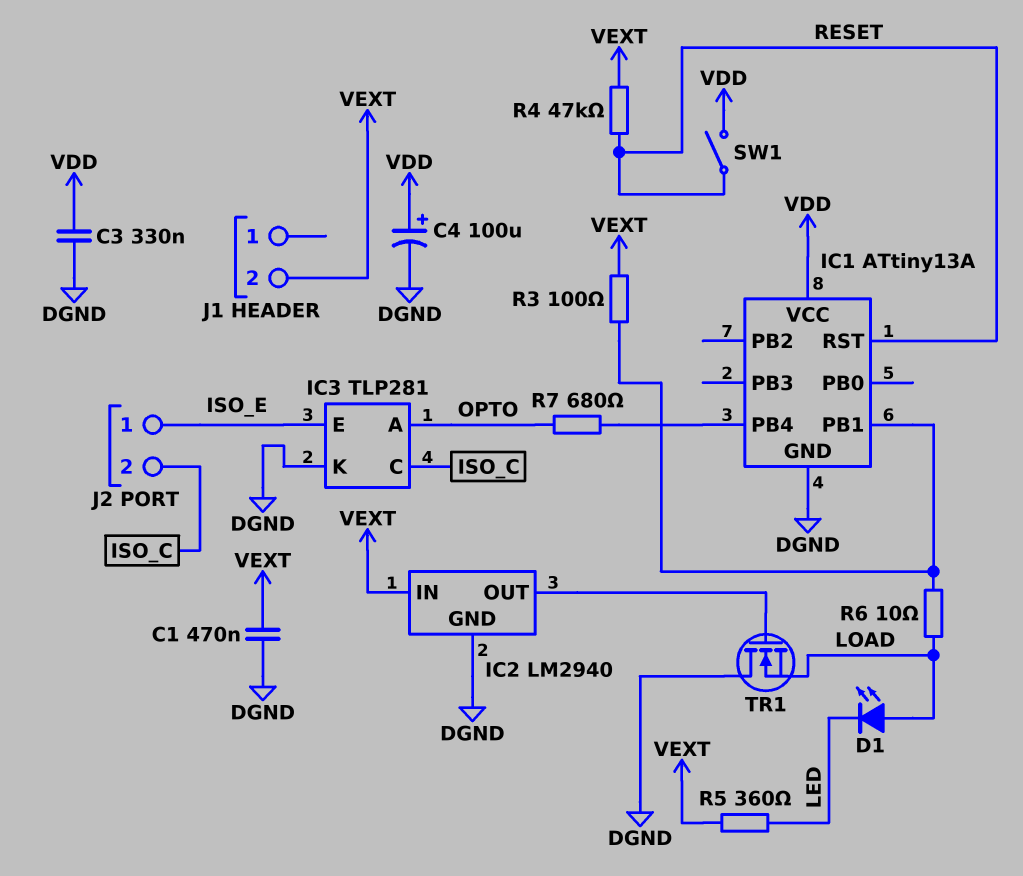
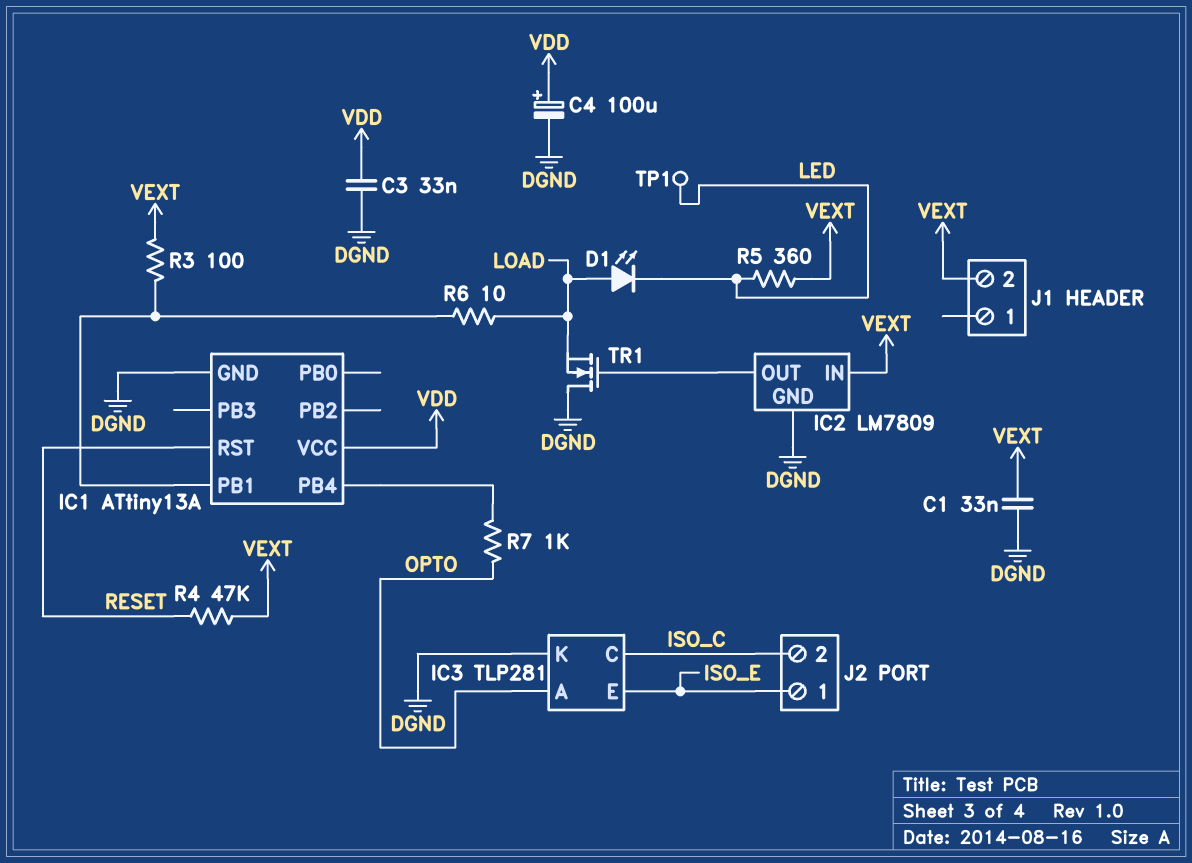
C1: 470nF (DGND, VEXT) -> 33nF (DGND, VEXT)
C3: 330nF (DGND, VDD) -> 33nF (DGND, VDD)
IC2: LM2940 -> LM7809
R7: 680 (IC1/PB4, OPTO) -> 1k (IC1/PB4, OPTO)
SW1: switch (RESET, VDD) -> none
TP1: none -> test point (LED)

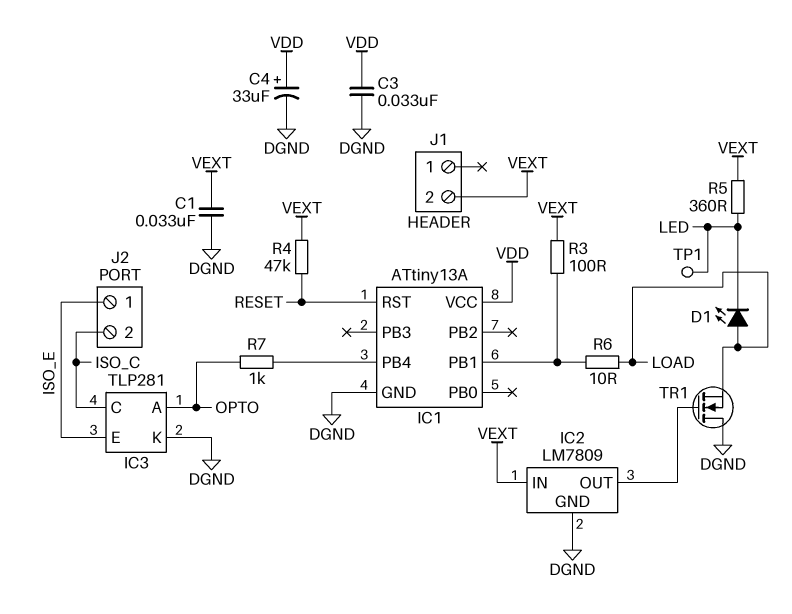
C4: 100uF (plus VDD, minus DGND) -> 33uF (plus VDD, minus DGND)

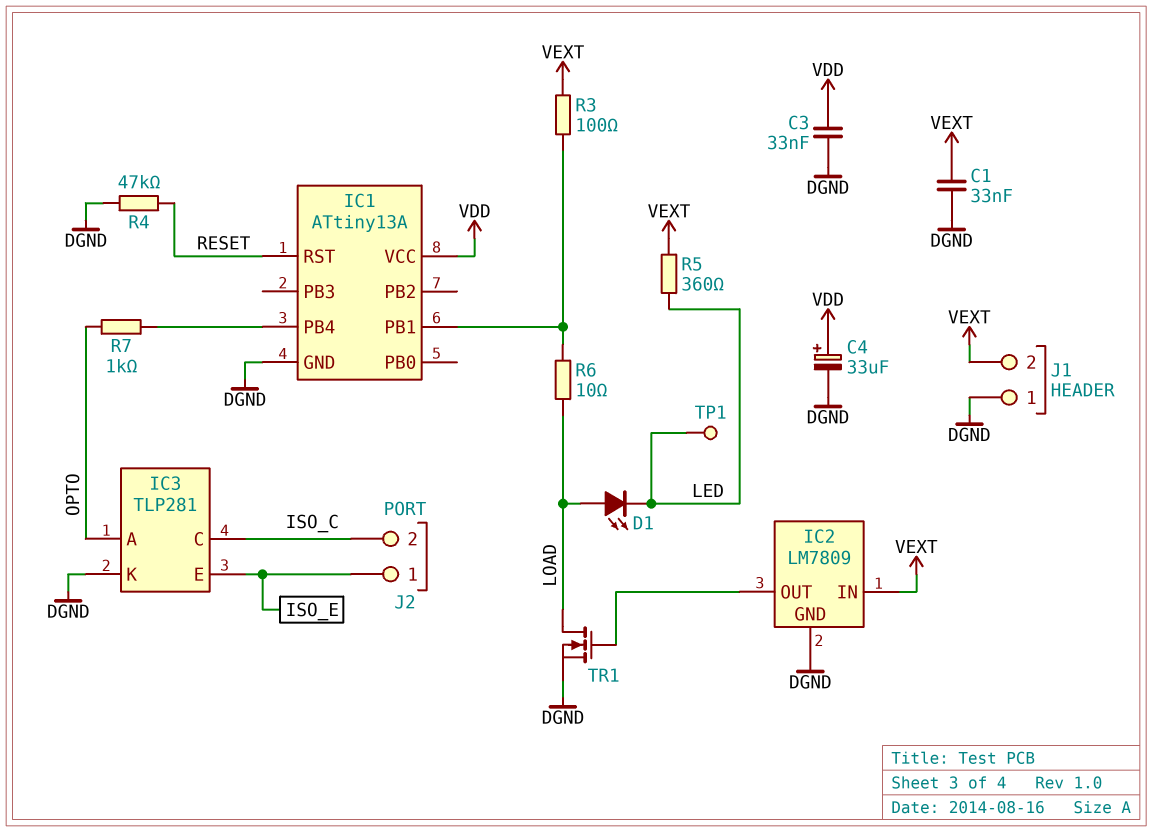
J1 pin 1: none -> DGND
R4: 47k (RESET, VEXT) -> 47k (DGND, RESET)
TR1: NMOS (G IC2/OUT, D DGND, S LOAD) -> NMOS (G IC2/OUT, D LOAD, S DGND)

